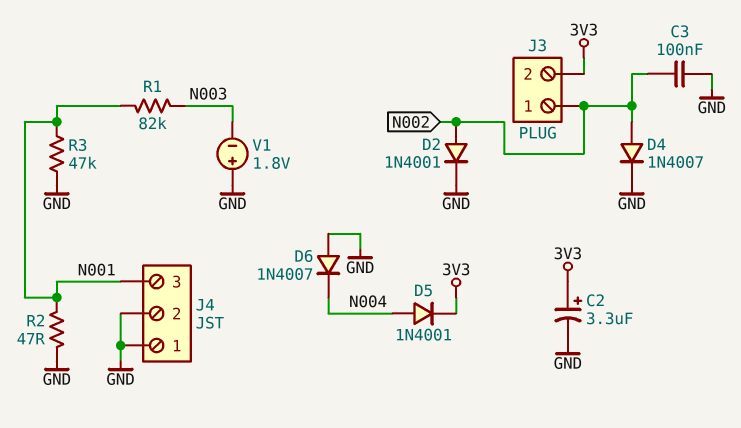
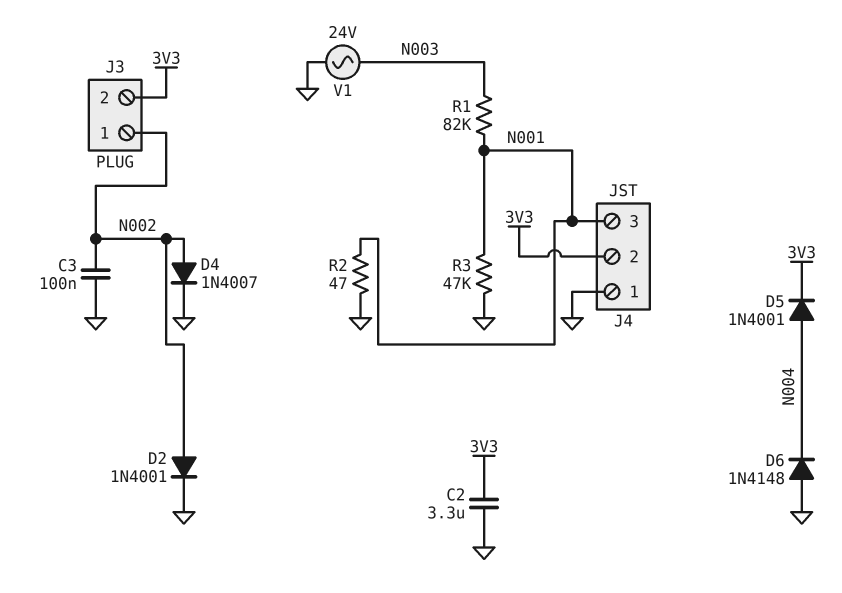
C2: 3.3uF (plus 3V3, minus GND) -> 3.3uF (3V3, GND)
D6: diode 1N4007 (A GND, K N004) -> diode 1N4148 (A GND, K N004)
J4 pin 2: GND -> 3V3
V1: 1.8V (plus GND, minus N003) -> AC 24V (GND, N003)

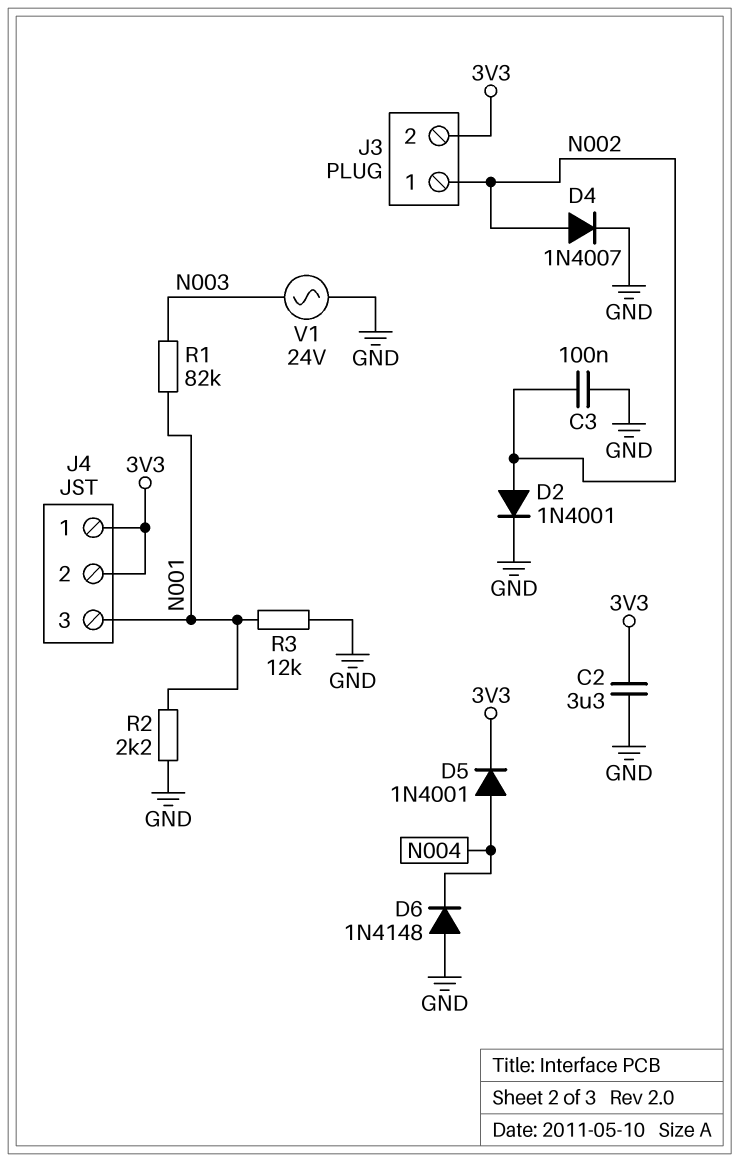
J4 pin 1: GND -> 3V3
R2: 47 (GND, N001) -> 2.2k (GND, N001)
R3: 47k (GND, N001) -> 12k (GND, N001)

